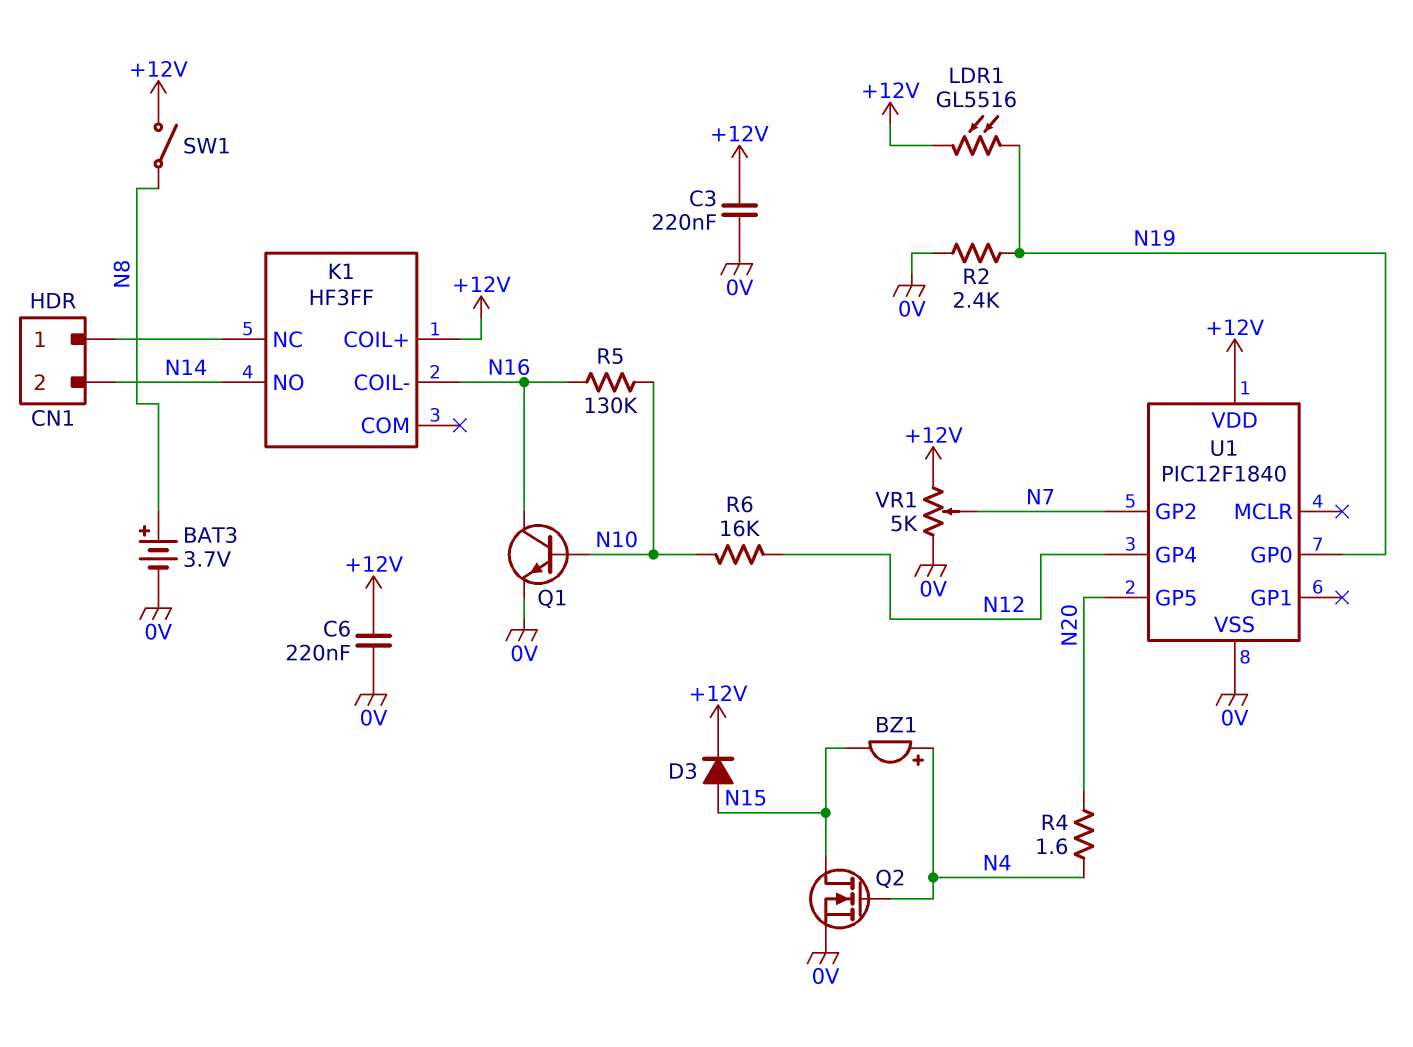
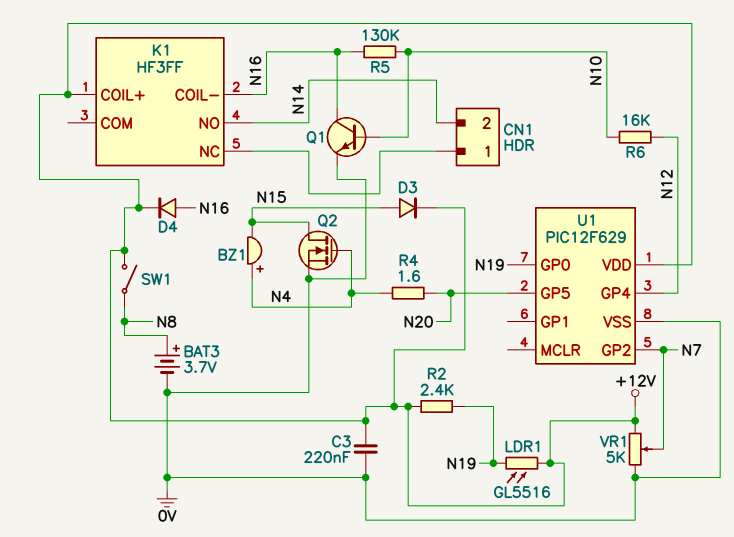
C6: 220nF (+12V, 0V) -> none
D4: none -> diode (A N16, K +12V)
R2: 2.4k (0V, N19) -> 2.4k (+12V, N19)
U1: PIC12F1840 -> PIC12F629

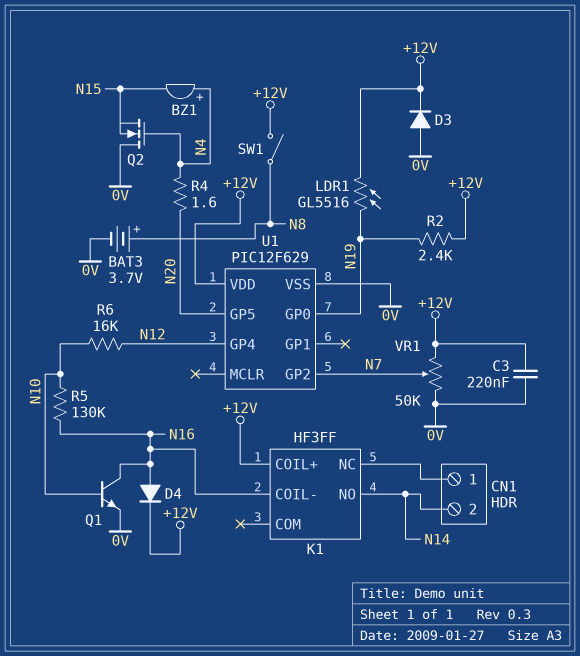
D3: diode (A N15, K +12V) -> diode (A 0V, K +12V)
Q2: NMOS (G N4, D N15, S 0V) -> NMOS (G N4, D 0V, S N15)
VR1: 5k (+12V, 0V, wiper N7) -> 50k (+12V, 0V, wiper N7)

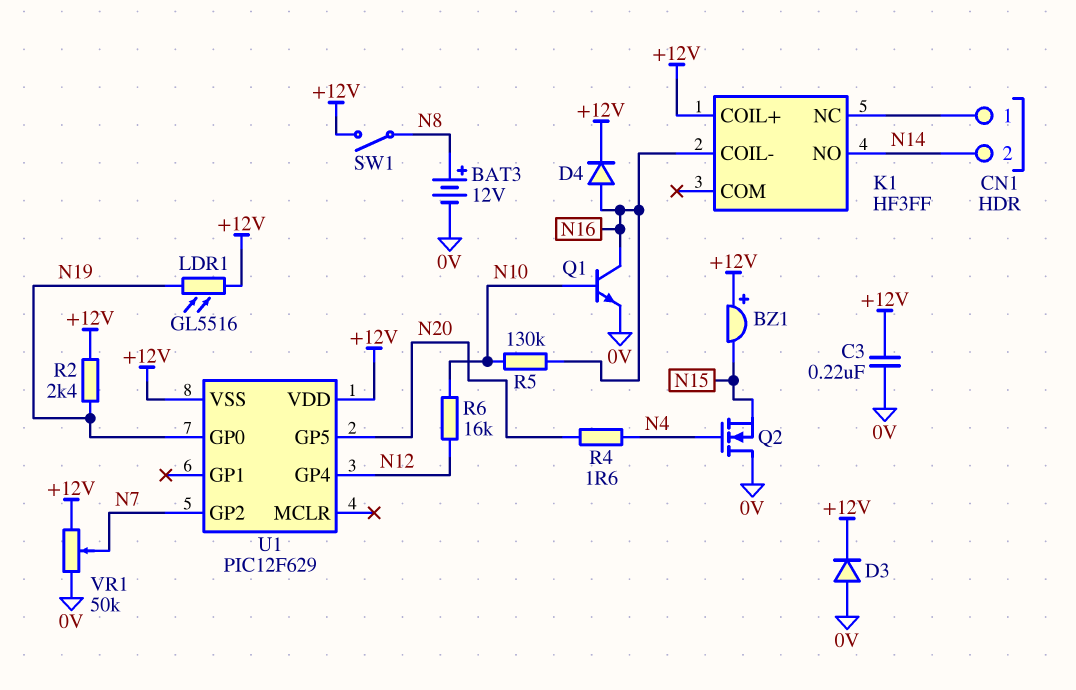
BAT3: 3.7V (plus N8, minus 0V) -> 12V (plus N8, minus 0V)
BZ1: buzzer (plus N4, minus N15) -> buzzer (plus +12V, minus N15)
U1 pin VSS: 0V -> +12V

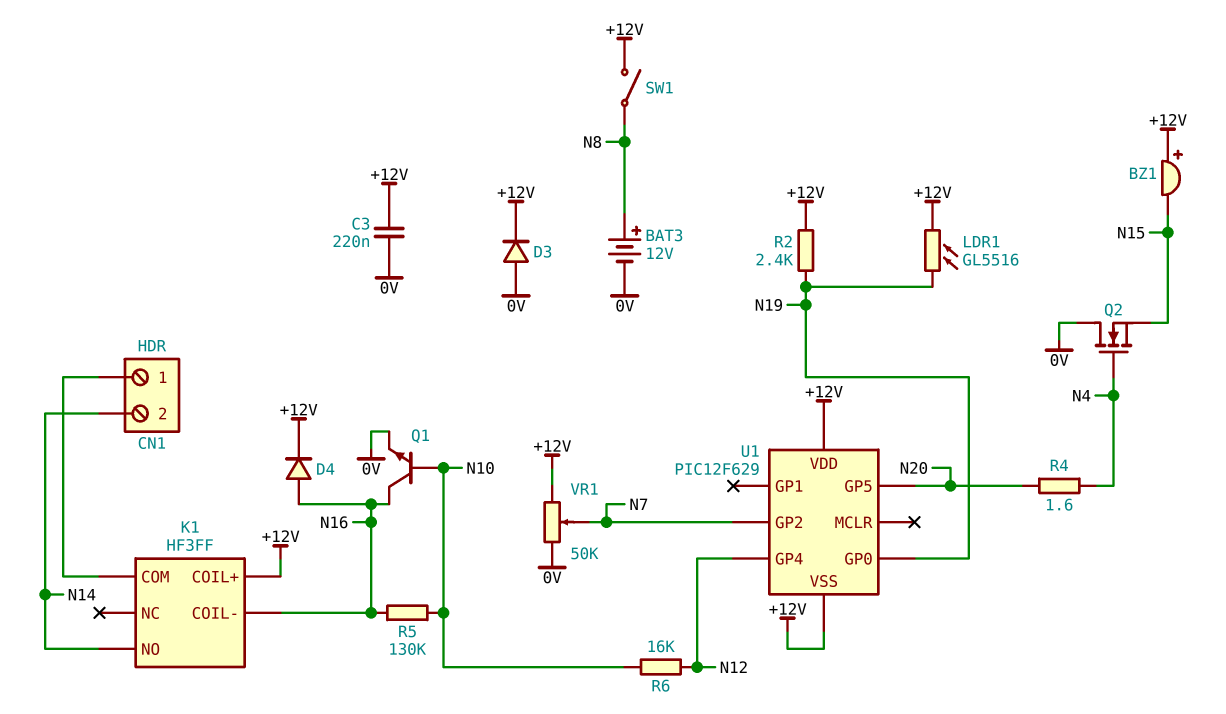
K1 pin COM: none -> CN1/1
K1 pin NC: CN1/1 -> none

